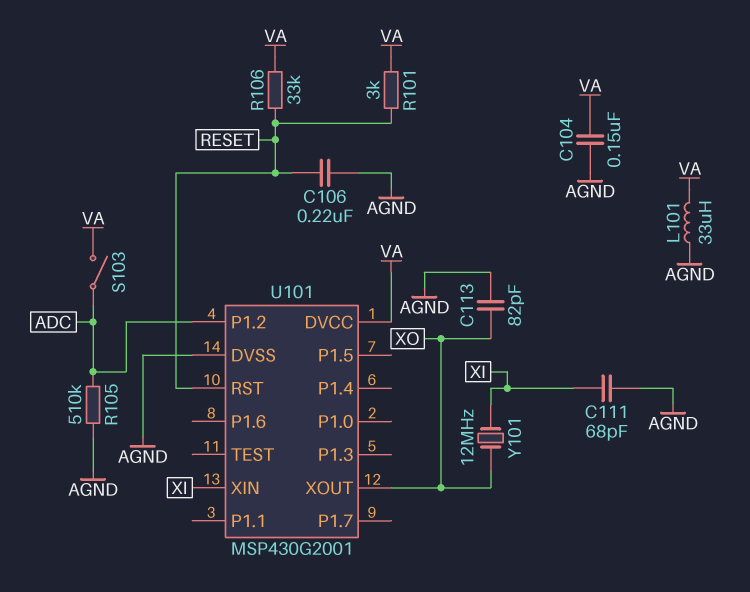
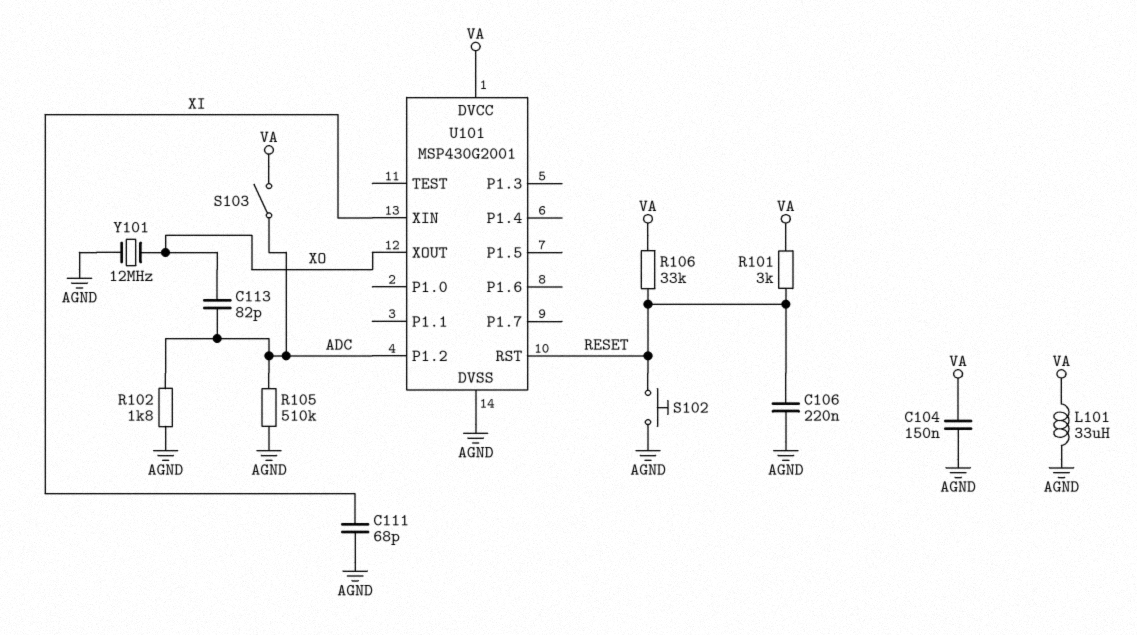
C113: 82pF (AGND, XO) -> 82pF (ADC, XO)
R102: none -> 1.8k (ADC, AGND)
S102: none -> button (AGND, RESET)
Y101: 12MHz (XI, XO) -> 12MHz (AGND, XO)

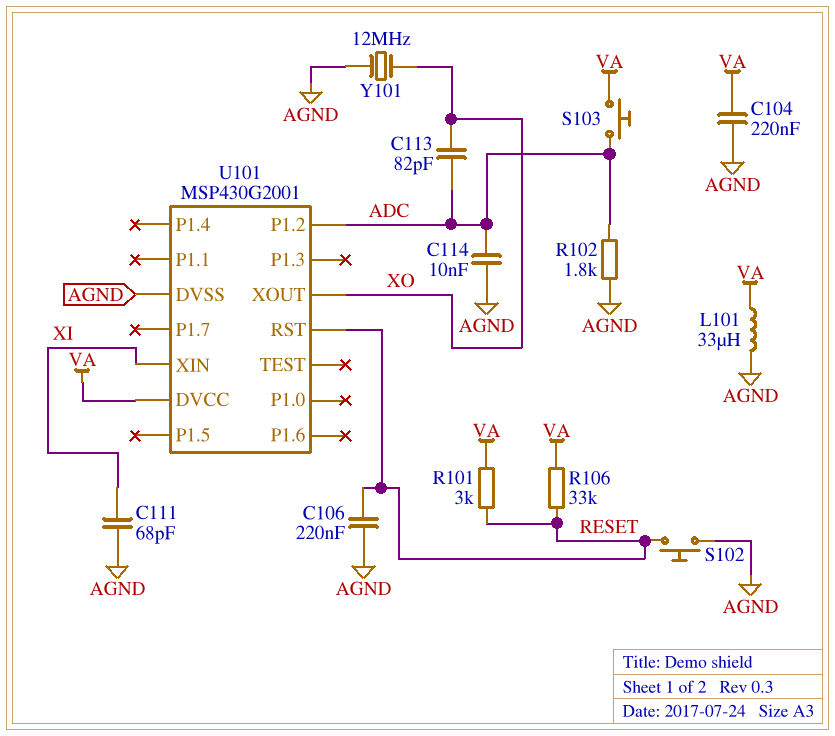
C104: 150nF (AGND, VA) -> 220nF (AGND, VA)
C114: none -> 10nF (ADC, AGND)
R105: 510k (ADC, AGND) -> none
S103: switch (ADC, VA) -> button (ADC, VA)

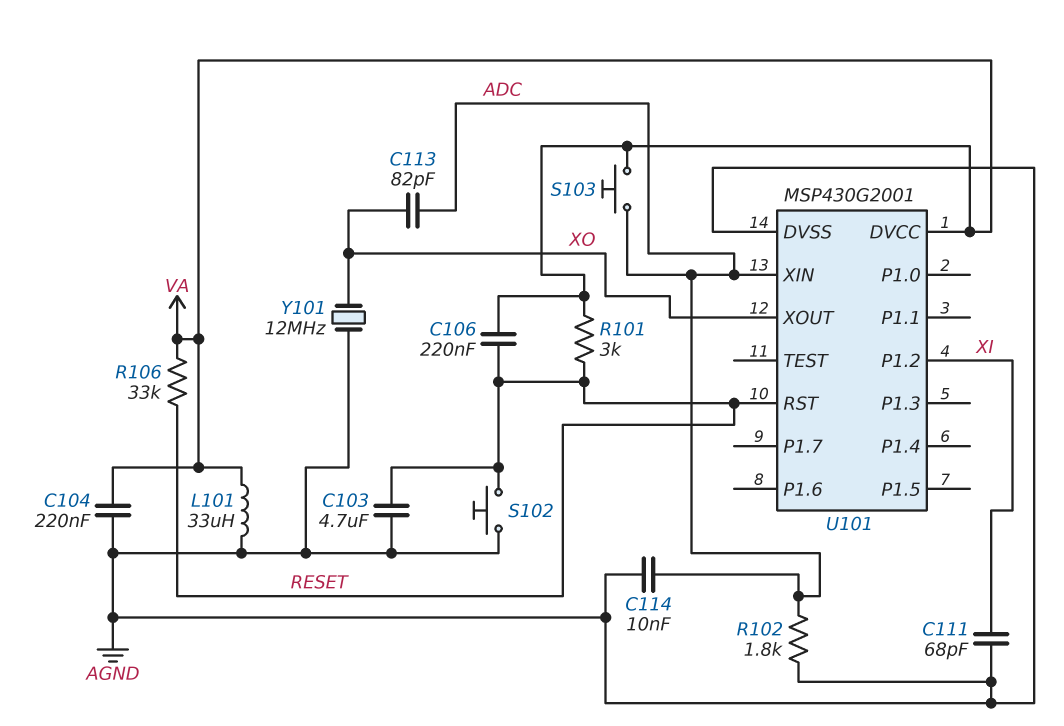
C103: none -> 4.7uF (AGND, RESET)
C106: 220nF (AGND, RESET) -> 220nF (RESET, VA)
U101 pin P1.2: ADC -> XI
U101 pin XIN: XI -> ADC

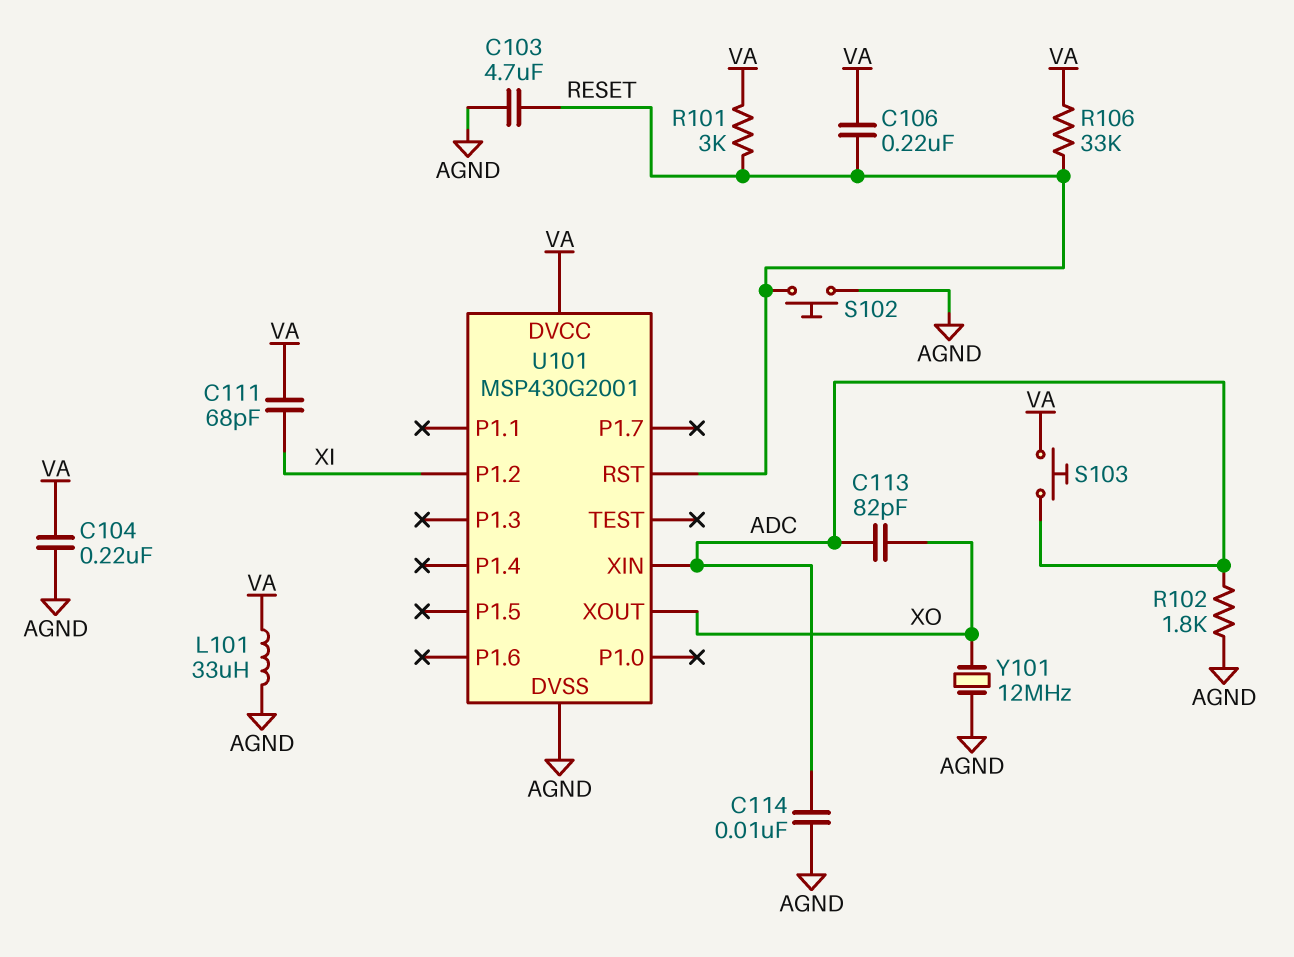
C111: 68pF (AGND, XI) -> 68pF (VA, XI)

